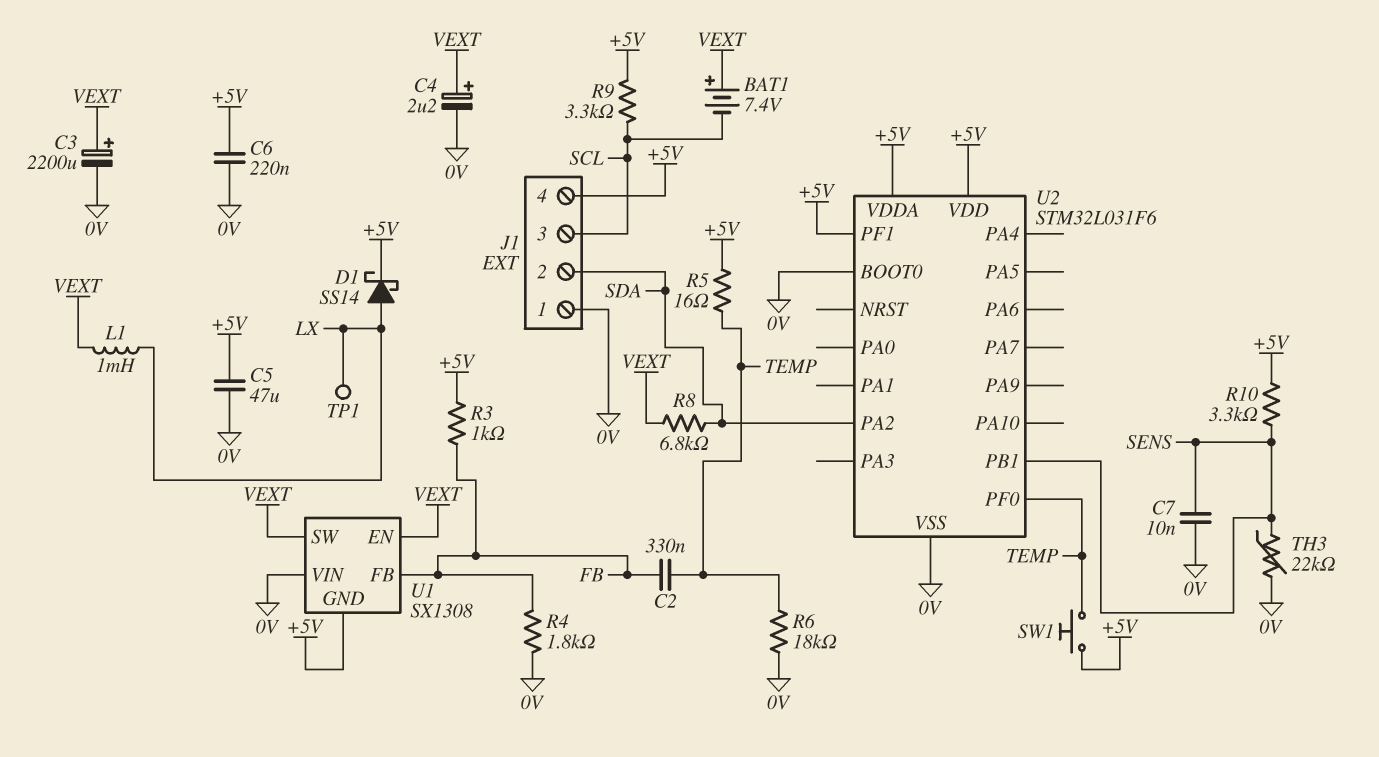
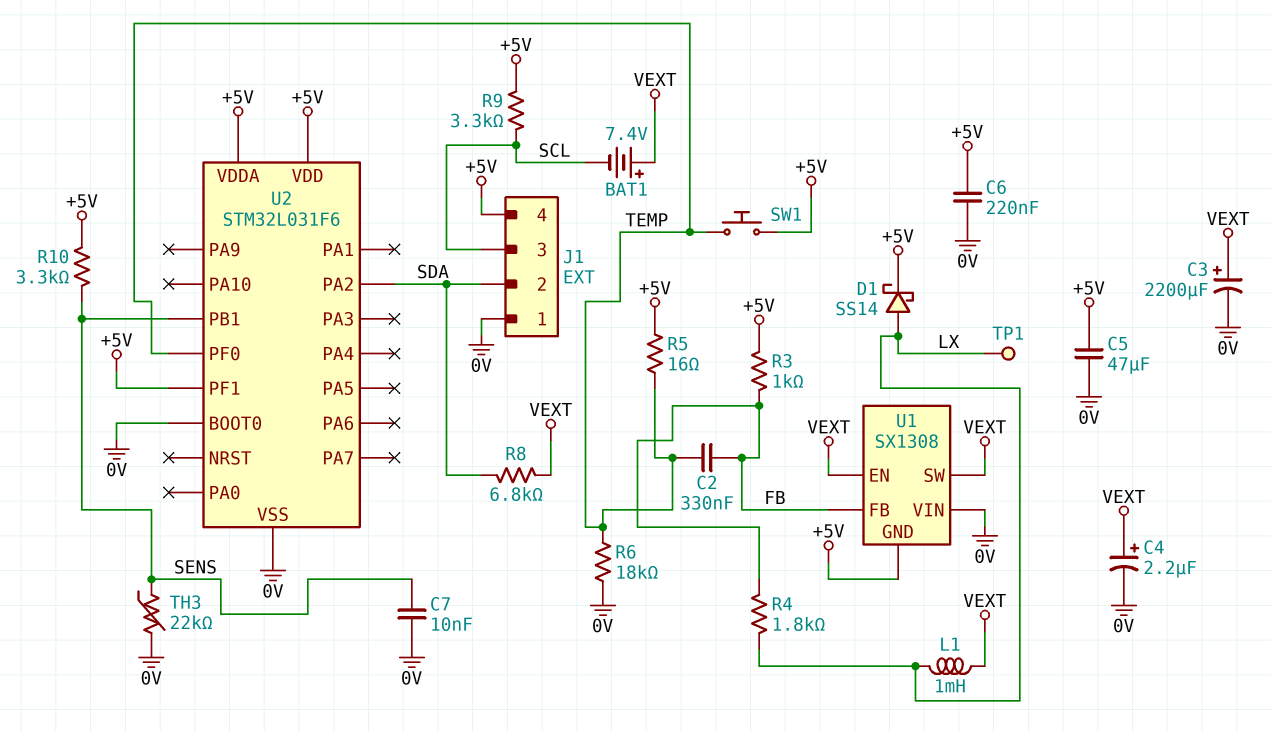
R4: 1.8k (0V, FB) -> 1.8k (FB, LX)

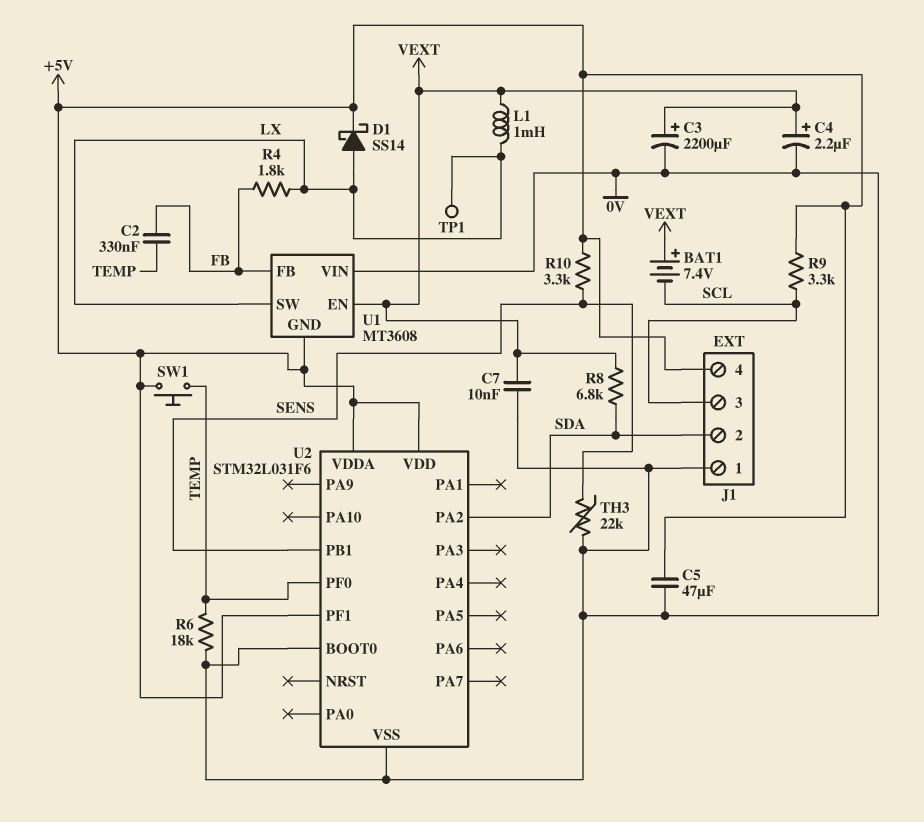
C6: 220nF (+5V, 0V) -> none
C7: 10nF (0V, SENS) -> 10nF (0V, VEXT)
R3: 1k (+5V, FB) -> none
R5: 16 (+5V, TEMP) -> none
U1: SX1308 -> MT3608
U1 pin SW: VEXT -> LX

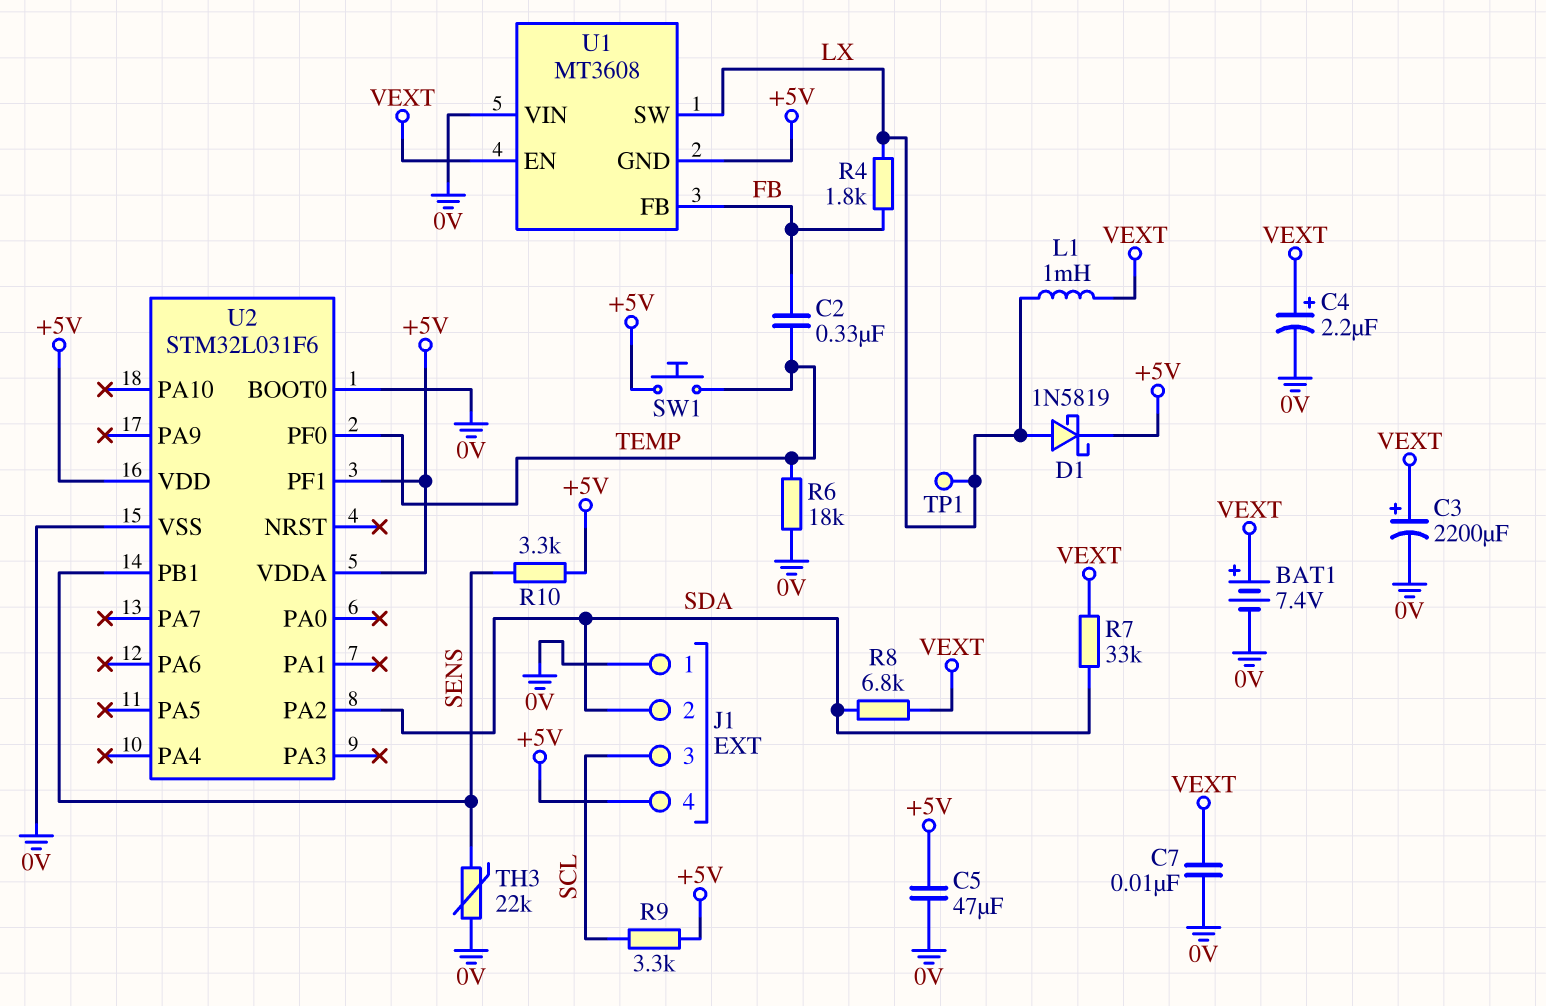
BAT1: 7.4V (plus VEXT, minus SCL) -> 7.4V (plus VEXT, minus 0V)
D1: schottky SS14 (A LX, K +5V) -> schottky 1N5819 (A LX, K +5V)
R7: none -> 33k (SDA, VEXT)

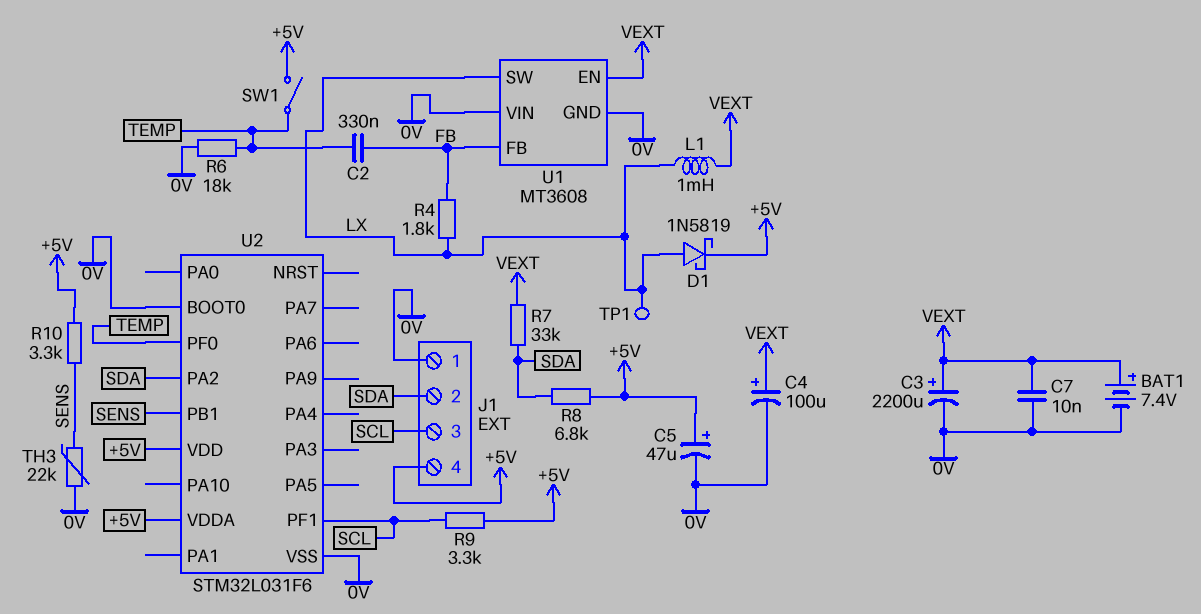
C4: 2.2uF (plus VEXT, minus 0V) -> 100uF (plus VEXT, minus 0V)
C5: 47uF (+5V, 0V) -> 47uF (plus +5V, minus 0V)
R8: 6.8k (SDA, VEXT) -> 6.8k (+5V, SDA)
SW1: button (+5V, TEMP) -> switch (+5V, TEMP)
U1 pin GND: +5V -> 0V
U2 pin PF1: +5V -> SCL

